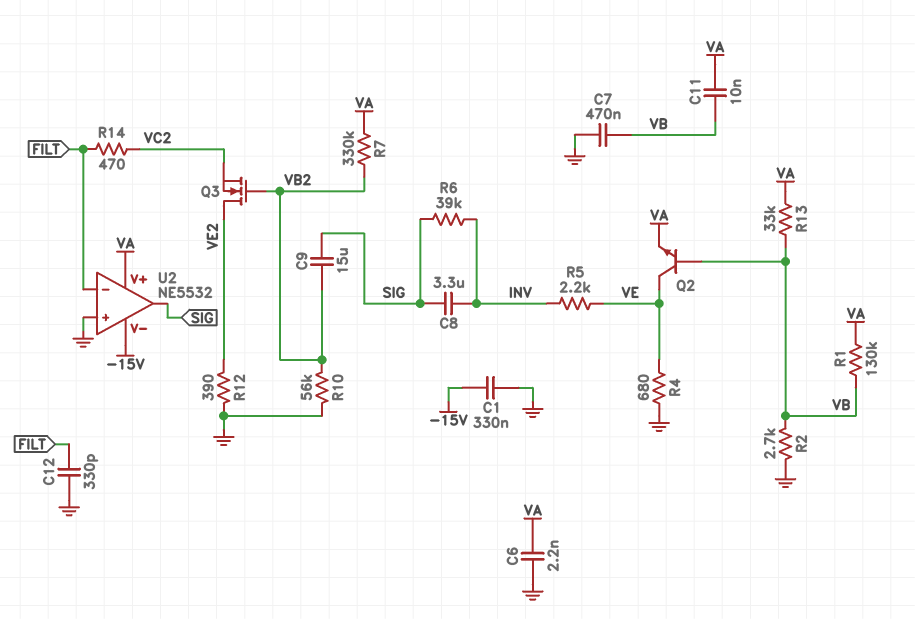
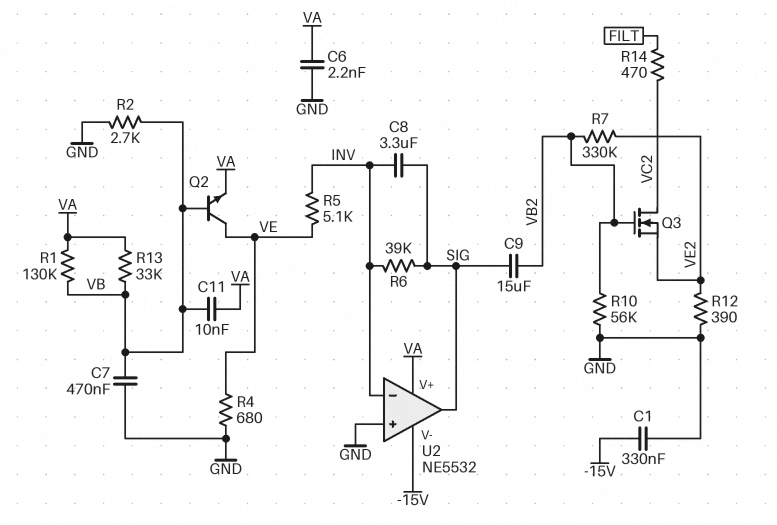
C12: 330pF (FILT, GND) -> none
Q3: NMOS (G VB2, D VE2, S VC2) -> NMOS (G VB2, D VC2, S VE2)
R5: 2.2k (INV, VE) -> 5.1k (INV, VE)
R7: 330k (VA, VB2) -> 330k (VB2, VE2)
U2 pin in-: FILT -> INV

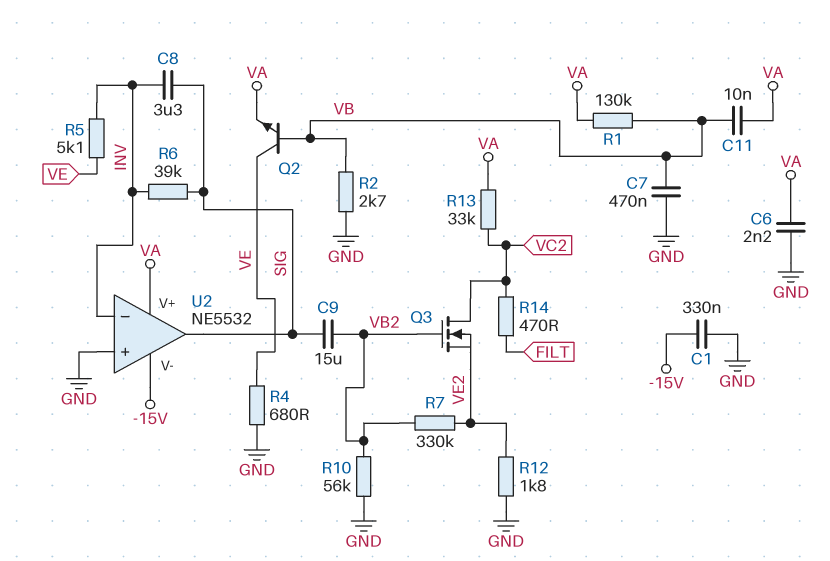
R12: 390 (GND, VE2) -> 1.8k (GND, VE2)
R13: 33k (VA, VB) -> 33k (VA, VC2)

